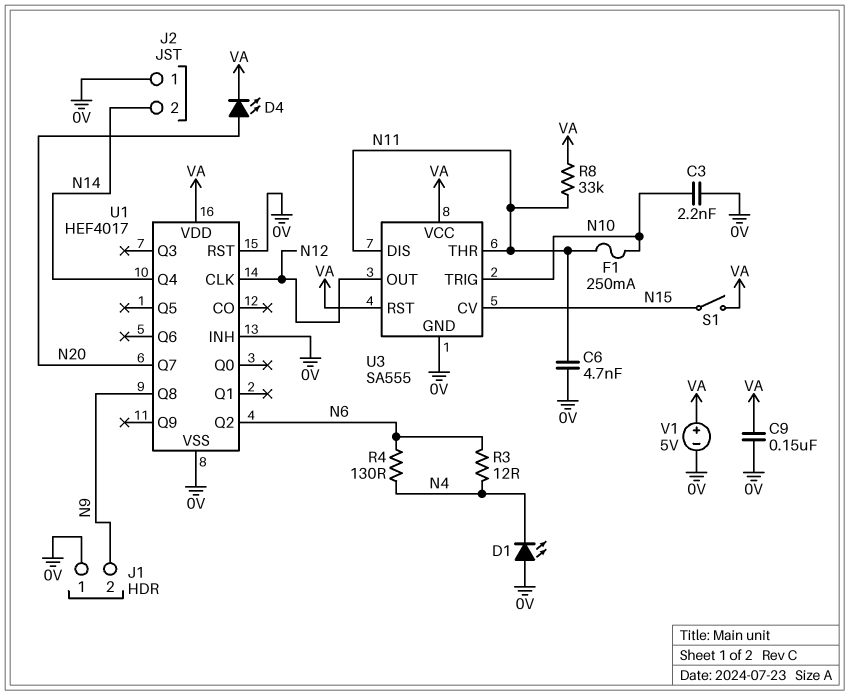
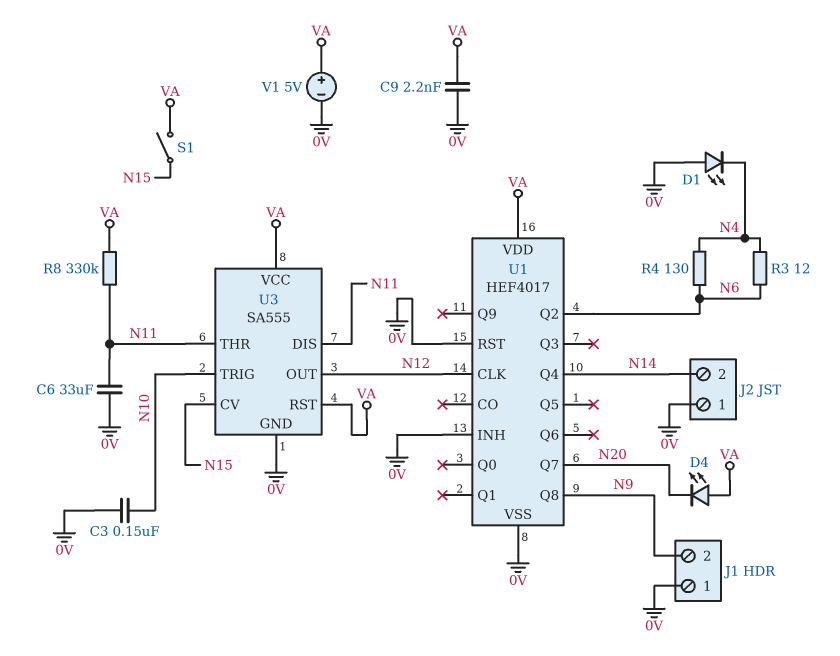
C3: 2.2nF (0V, N10) -> 150nF (0V, N10)
C6: 4.7nF (0V, N11) -> 33uF (0V, N11)
C9: 150nF (0V, VA) -> 2.2nF (0V, VA)
D4: LED (A N20, K VA) -> LED (A VA, K N20)
F1: 250mA (N10, N11) -> none
R8: 33k (N11, VA) -> 330k (N11, VA)

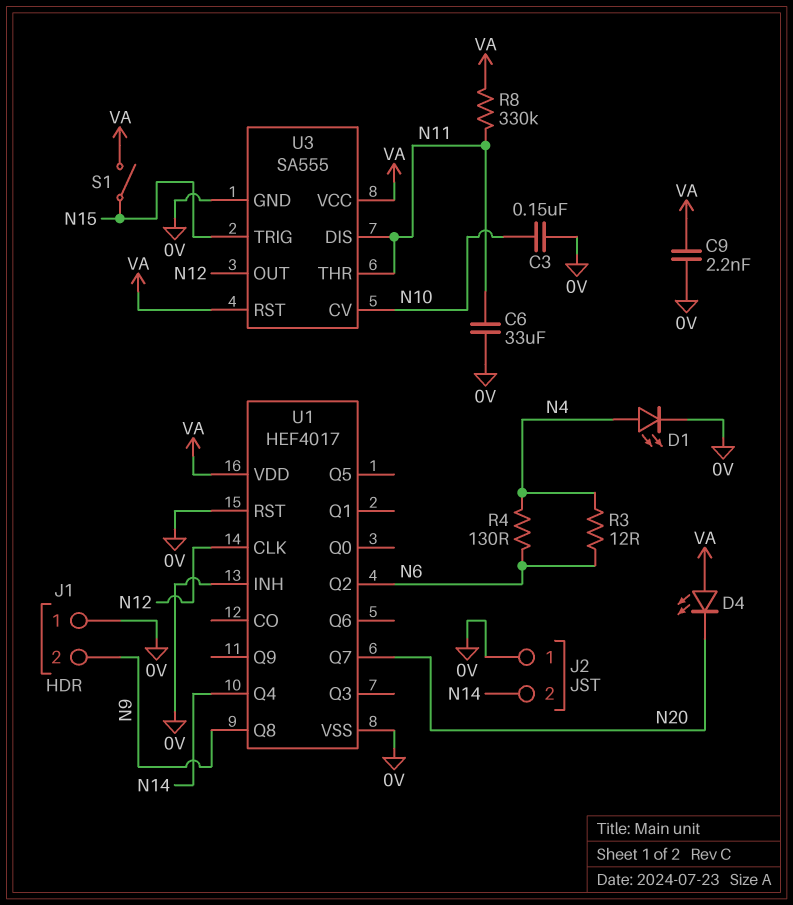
D1: LED (A 0V, K N4) -> LED (A N4, K 0V)
U3 pin CV: N15 -> N10
U3 pin TRIG: N10 -> N15
V1: 5V (plus VA, minus 0V) -> none

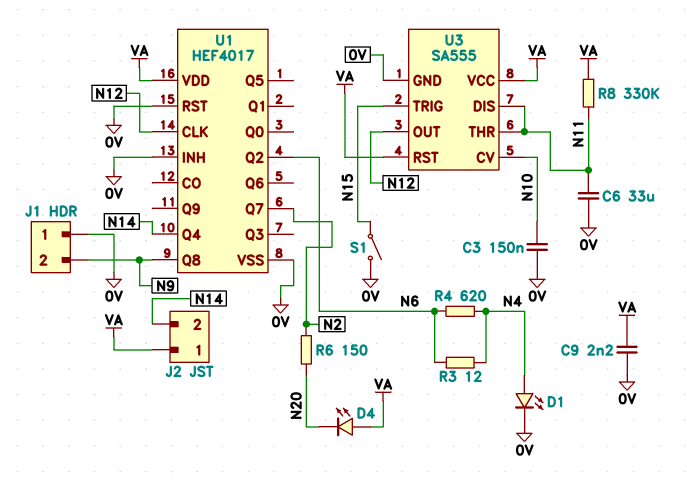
J2 pin 1: 0V -> VA
R4: 130 (N4, N6) -> 620 (N4, N6)
R6: none -> 150 (N2, N20)
S1: switch (N15, VA) -> switch (0V, N15)
U1 pin Q7: N20 -> N2

